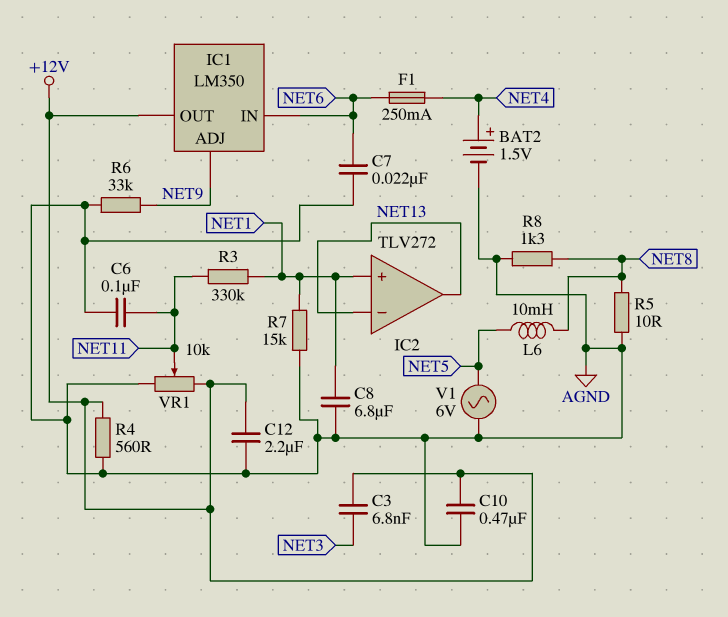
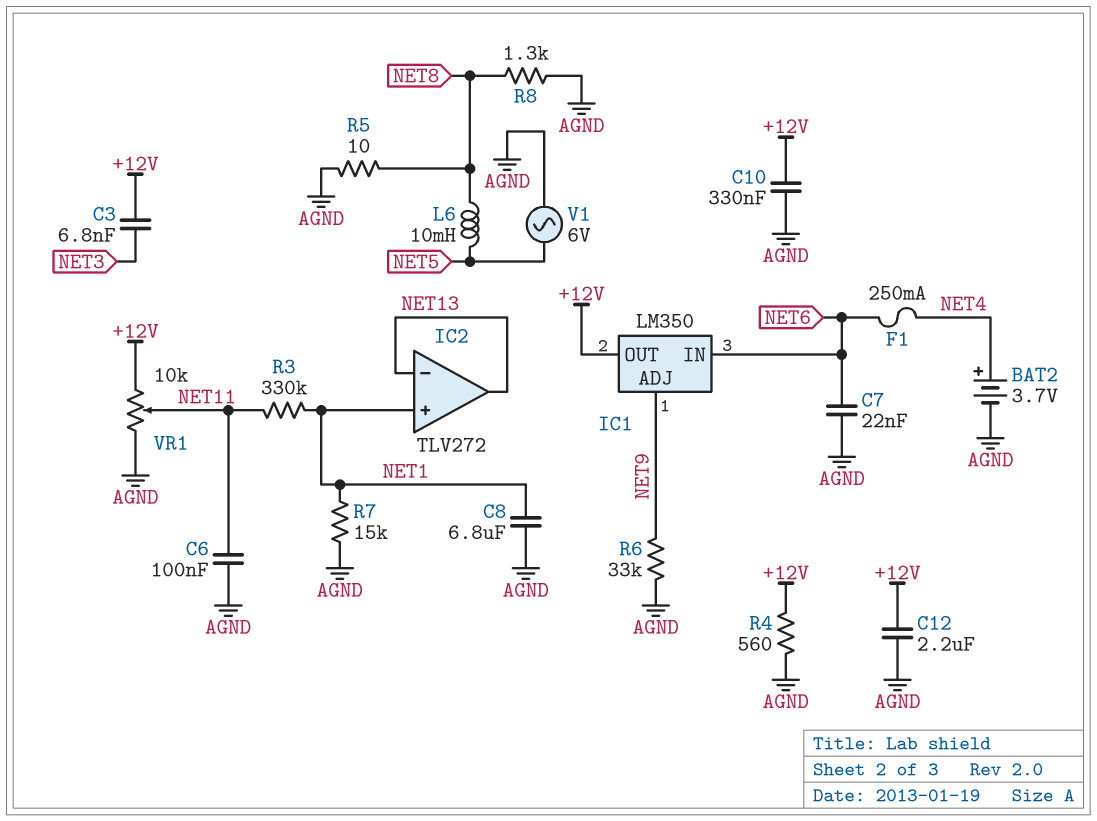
BAT2: 1.5V (plus NET4, minus AGND) -> 3.7V (plus NET4, minus AGND)
C10: 470nF (+12V, AGND) -> 330nF (+12V, AGND)

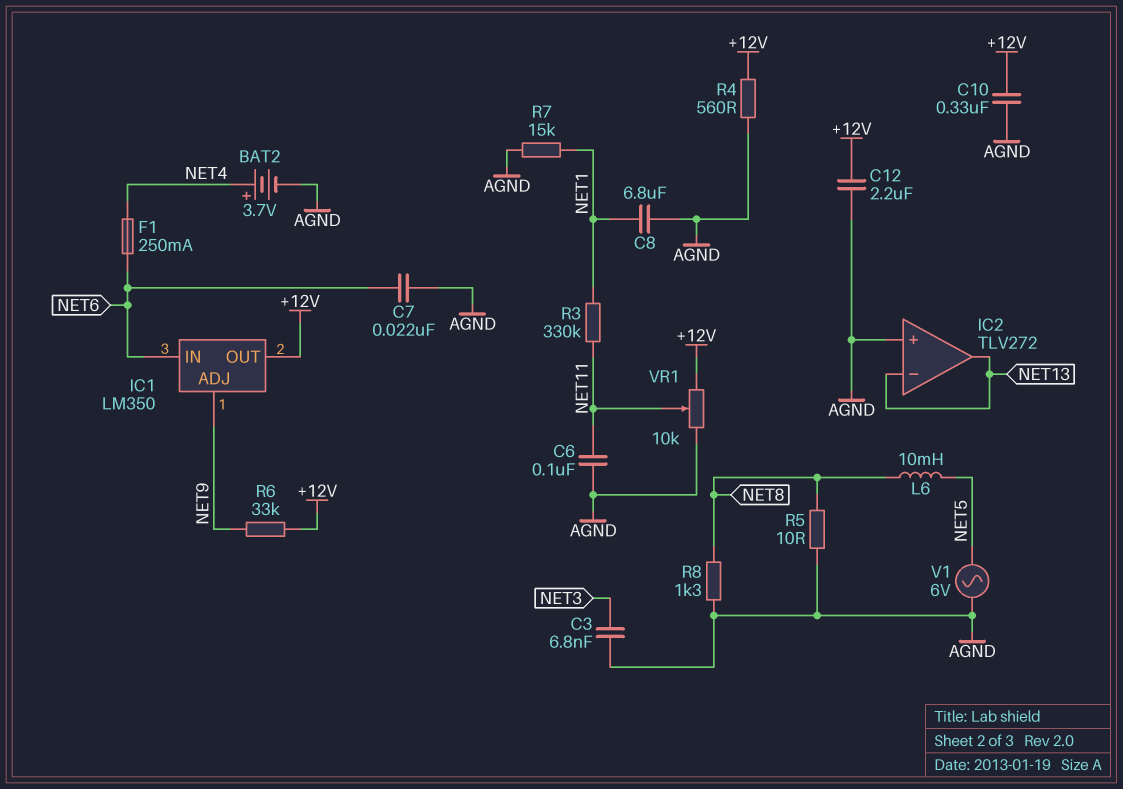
C3: 6.8nF (+12V, NET3) -> 6.8nF (AGND, NET3)
IC2 pin in+: NET1 -> AGND
R6: 33k (AGND, NET9) -> 33k (+12V, NET9)

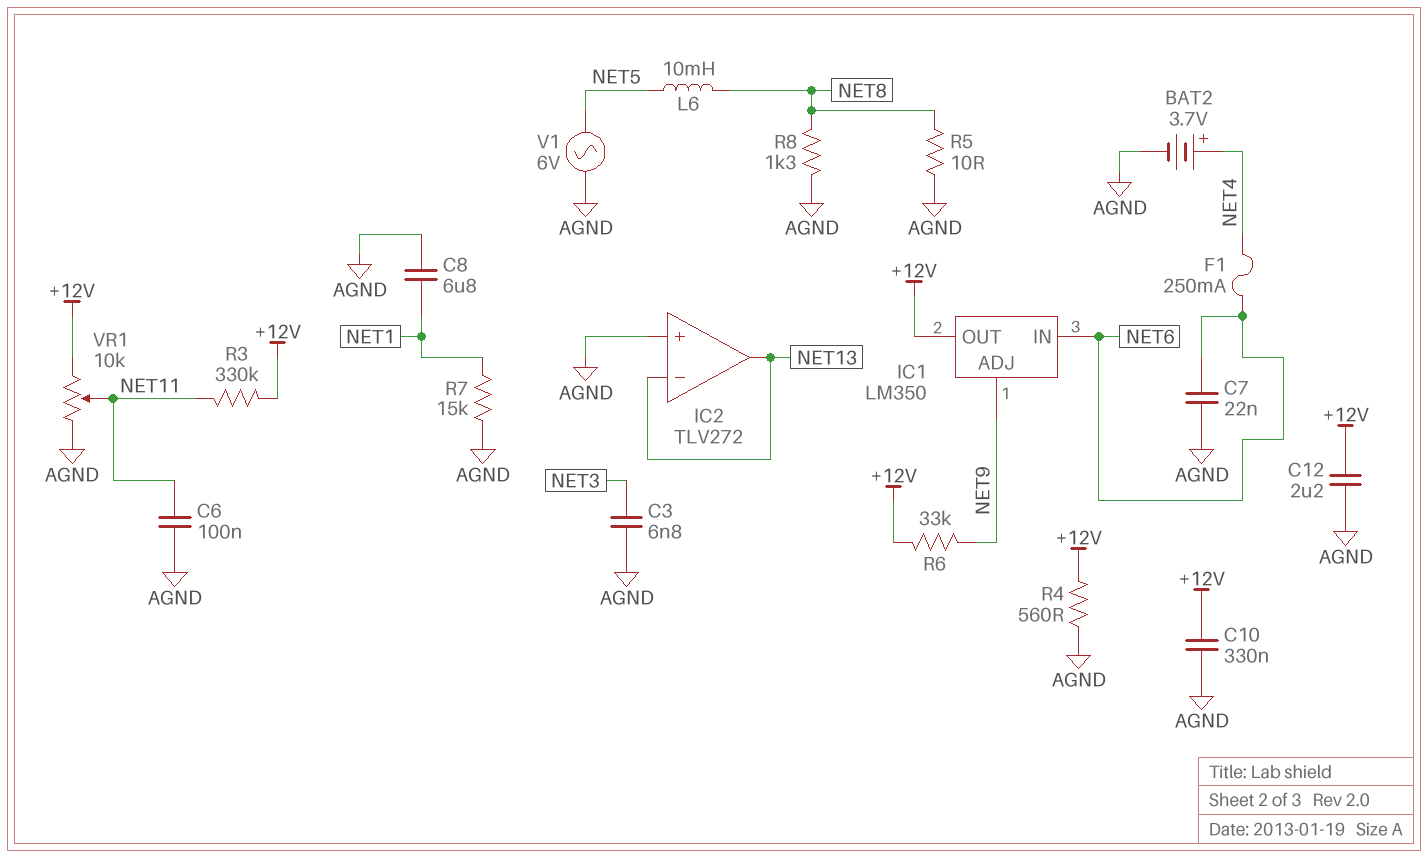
R3: 330k (NET1, NET11) -> 330k (+12V, NET11)

